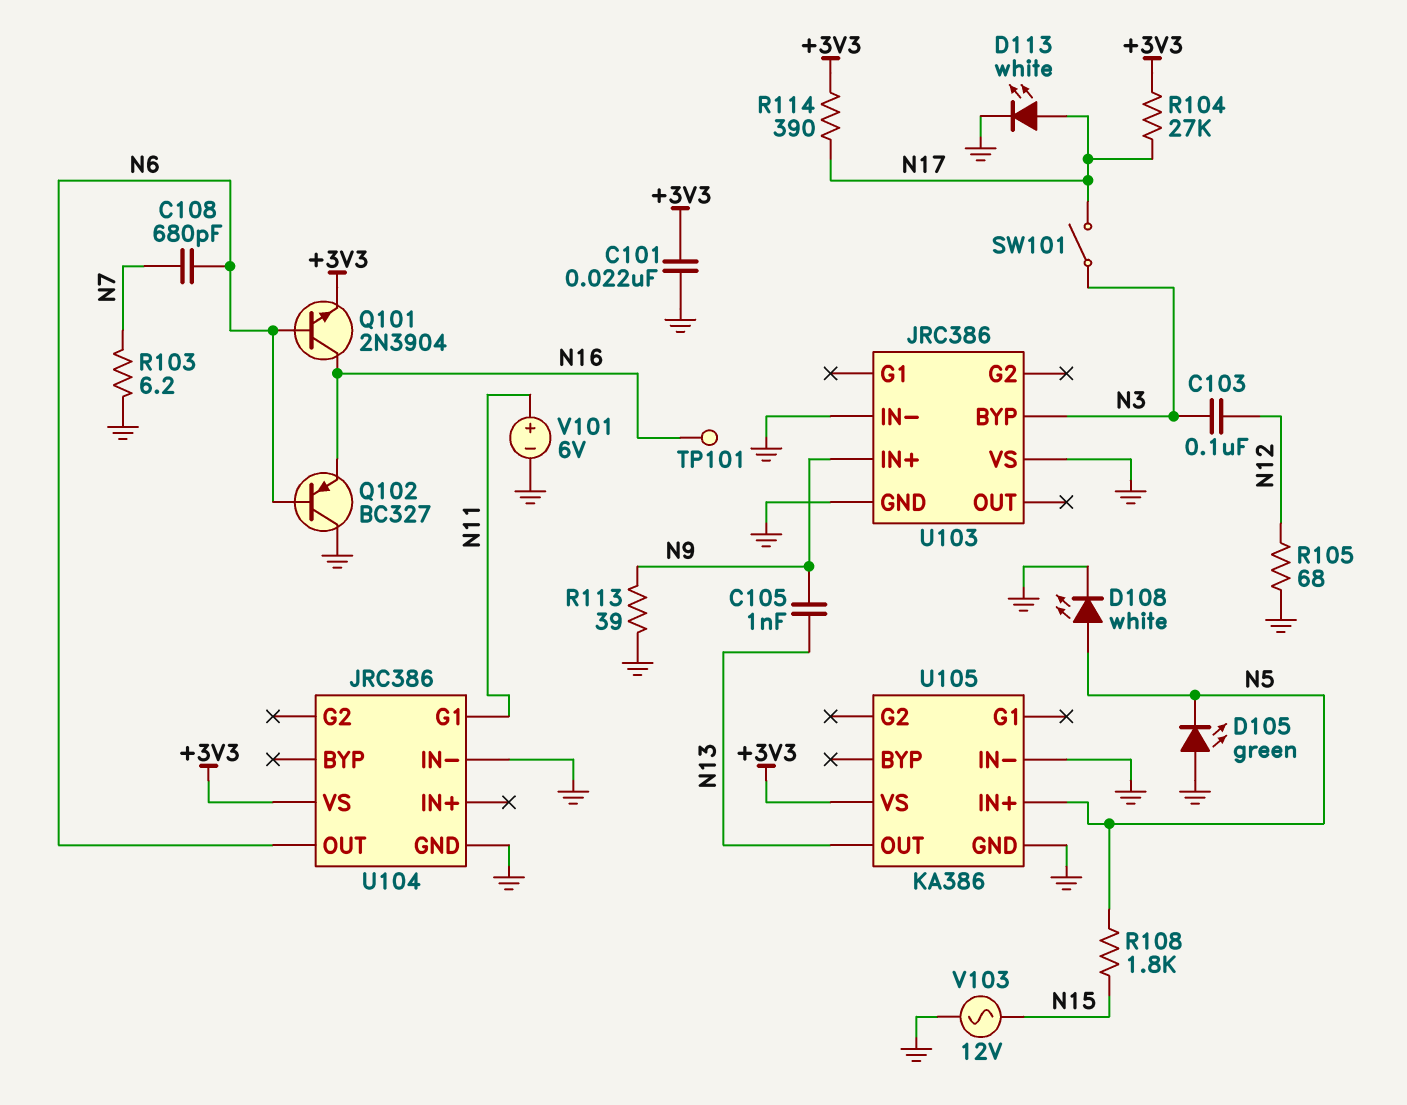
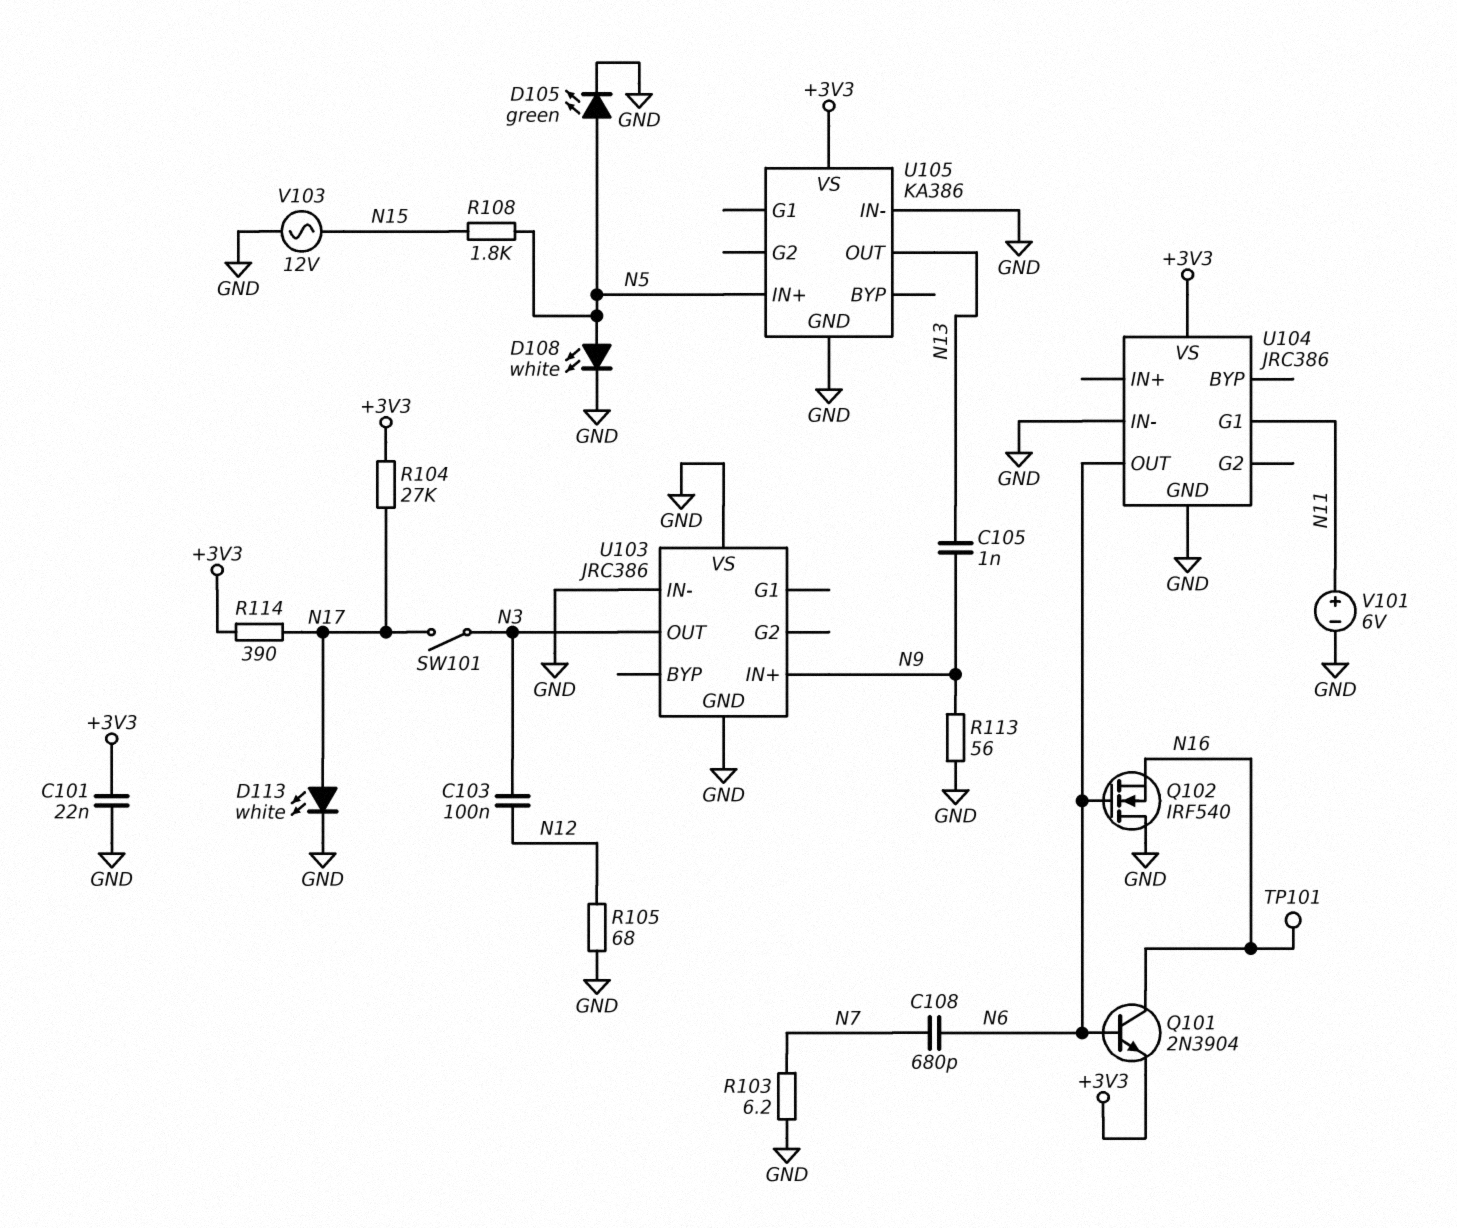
D105: LED green (A GND, K N5) -> LED green (A N5, K GND)
Q102: PNP BC327 (B N6, C GND, E N16) -> NMOS IRF540 (G N6, D GND, S N16)
R113: 39 (GND, N9) -> 56 (GND, N9)
U103 pin BYP: N3 -> none
U103 pin OUT: none -> N3

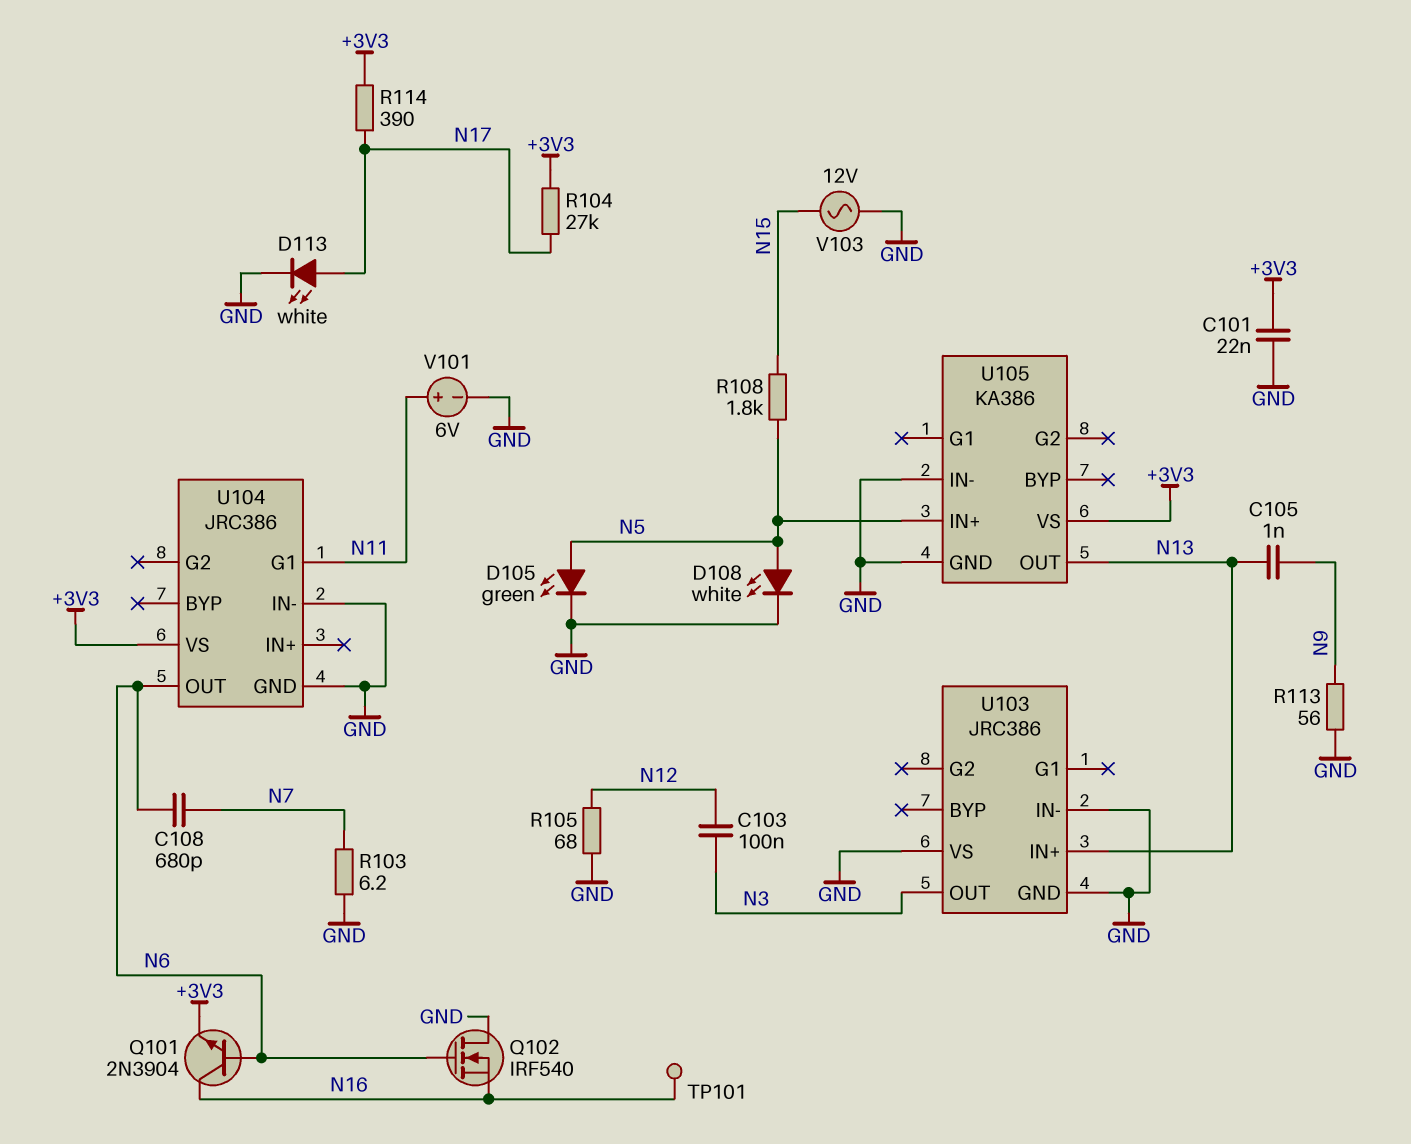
SW101: switch (N3, N17) -> none
U103 pin IN+: N9 -> N13

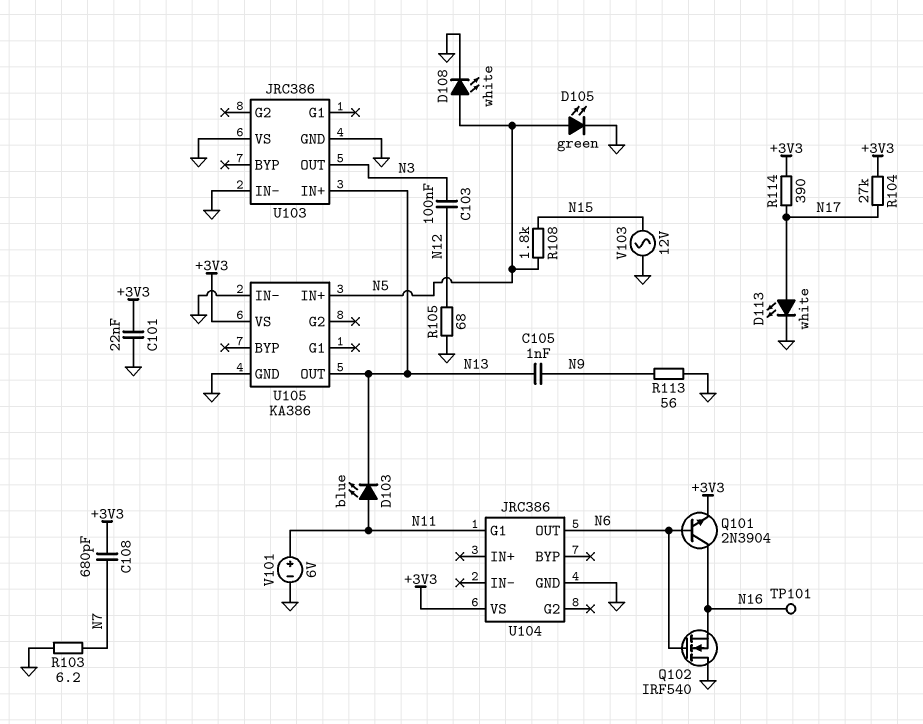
C108: 680pF (N6, N7) -> 680pF (+3V3, N7)
D103: none -> LED blue (A N11, K N13)
U104 pin IN-: GND -> none

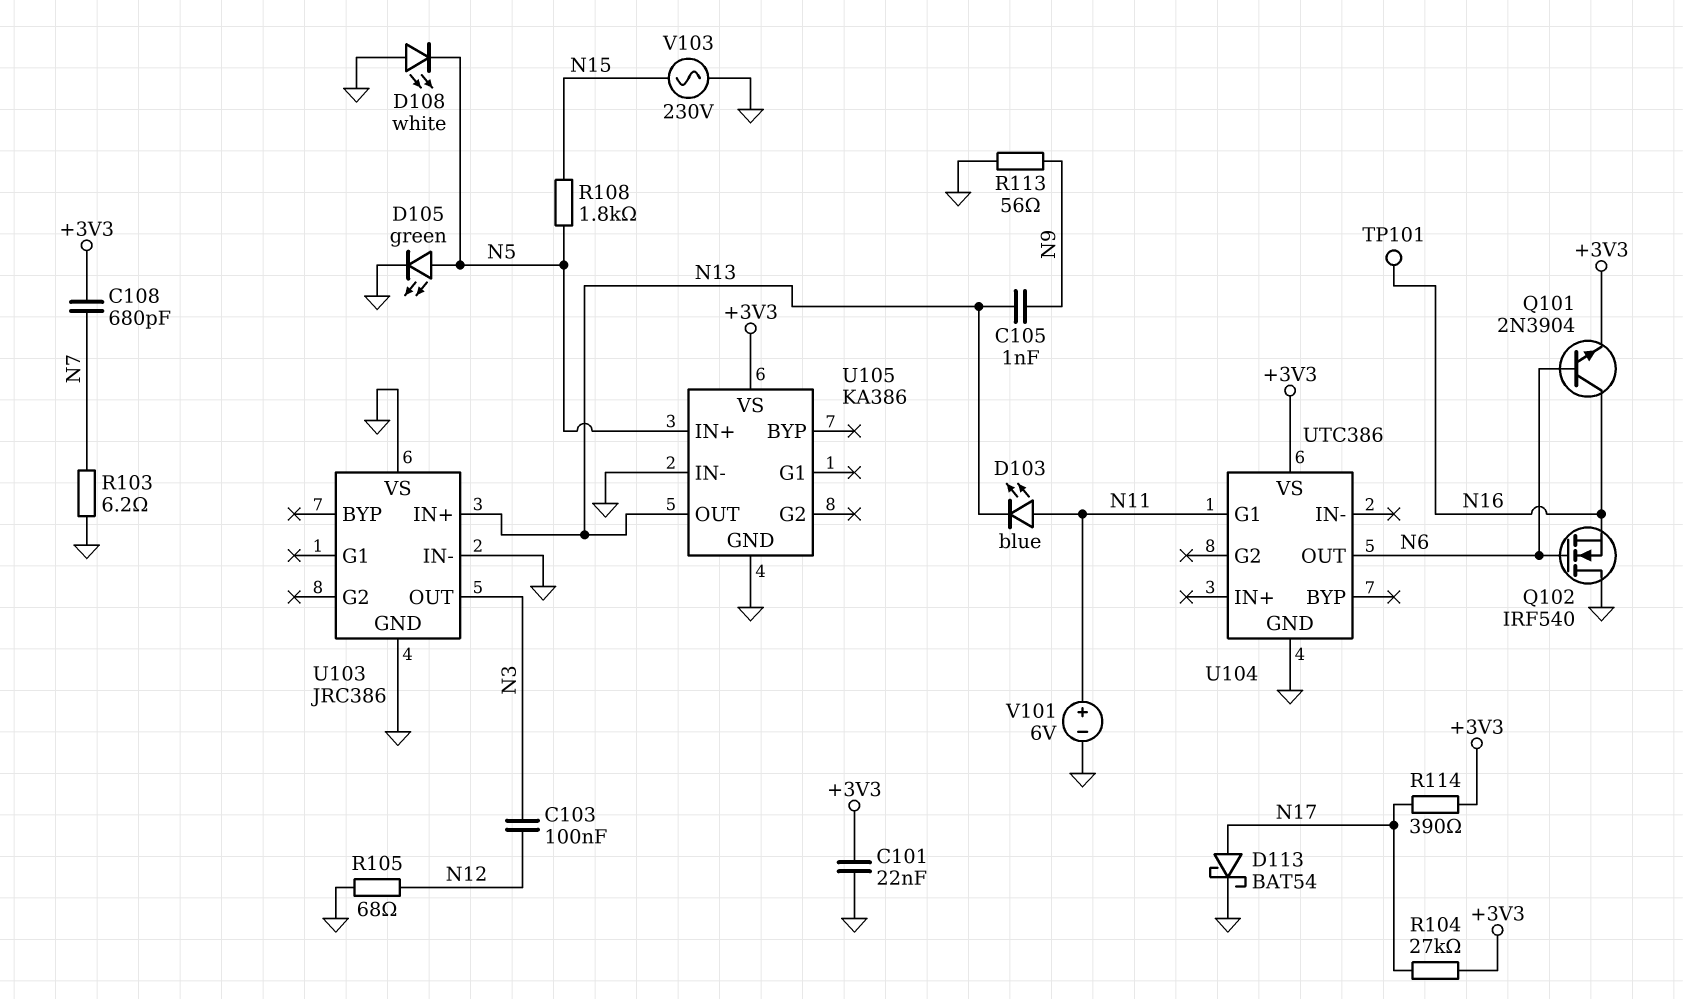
D108: LED white (A N5, K GND) -> LED white (A GND, K N5)
D113: LED white (A N17, K GND) -> schottky BAT54 (A N17, K GND)
U104: JRC386 -> UTC386
V103: AC 12V (GND, N15) -> AC 230V (GND, N15)

